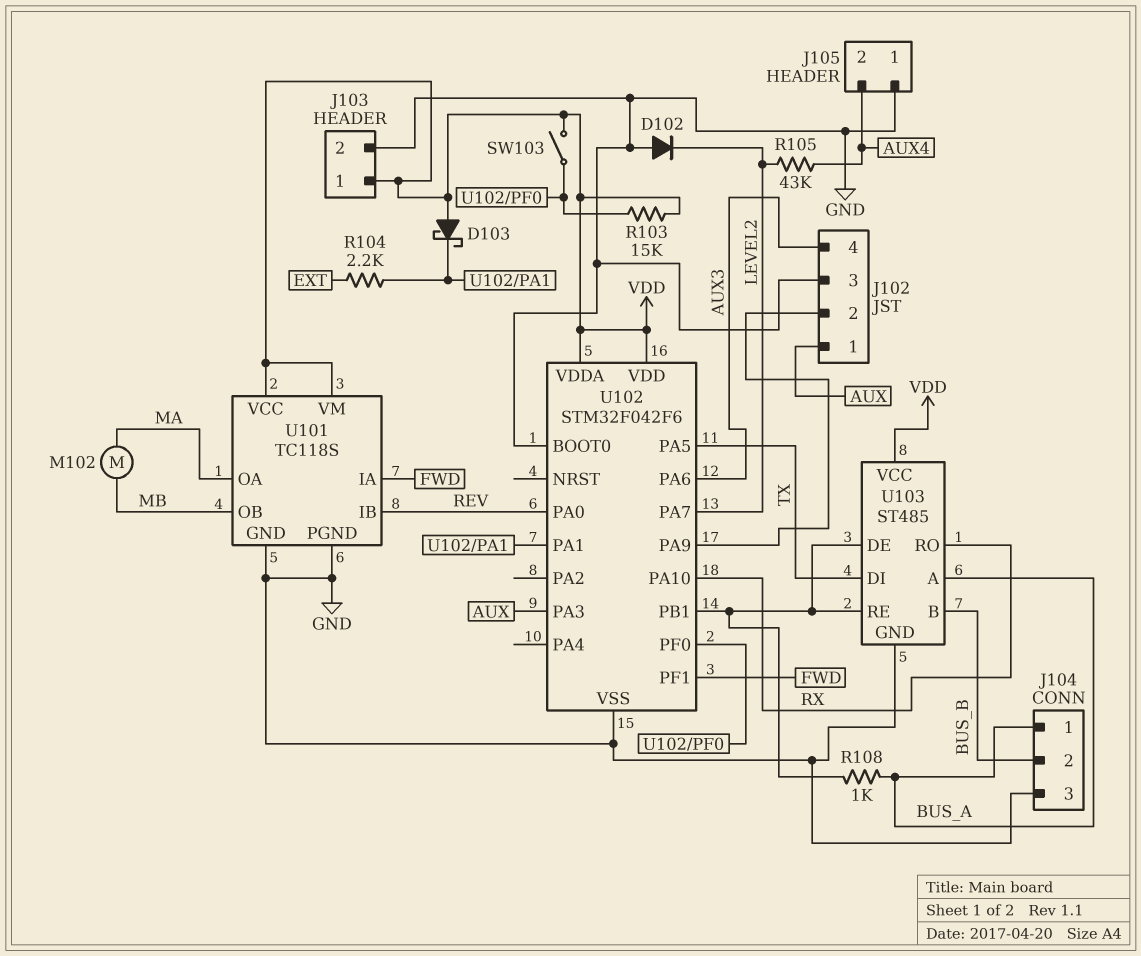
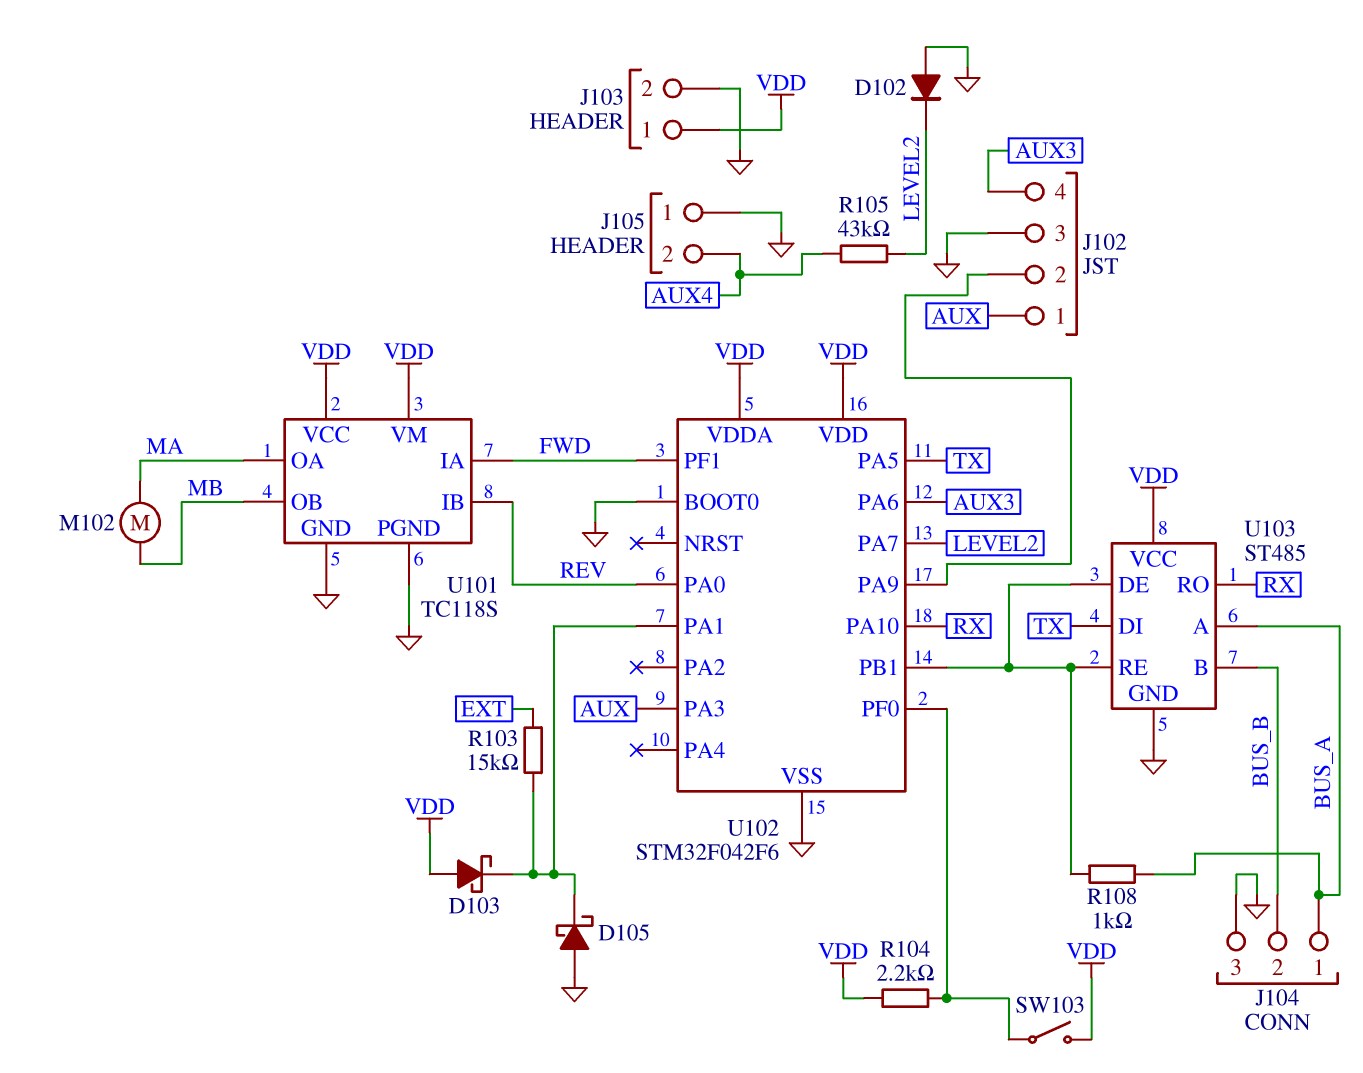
D105: none -> schottky (A GND, K U102/PA1)
R103: 15k (U102/PF0, VDD) -> 15k (EXT, U102/PA1)
R104: 2.2k (EXT, U102/PA1) -> 2.2k (U102/PF0, VDD)

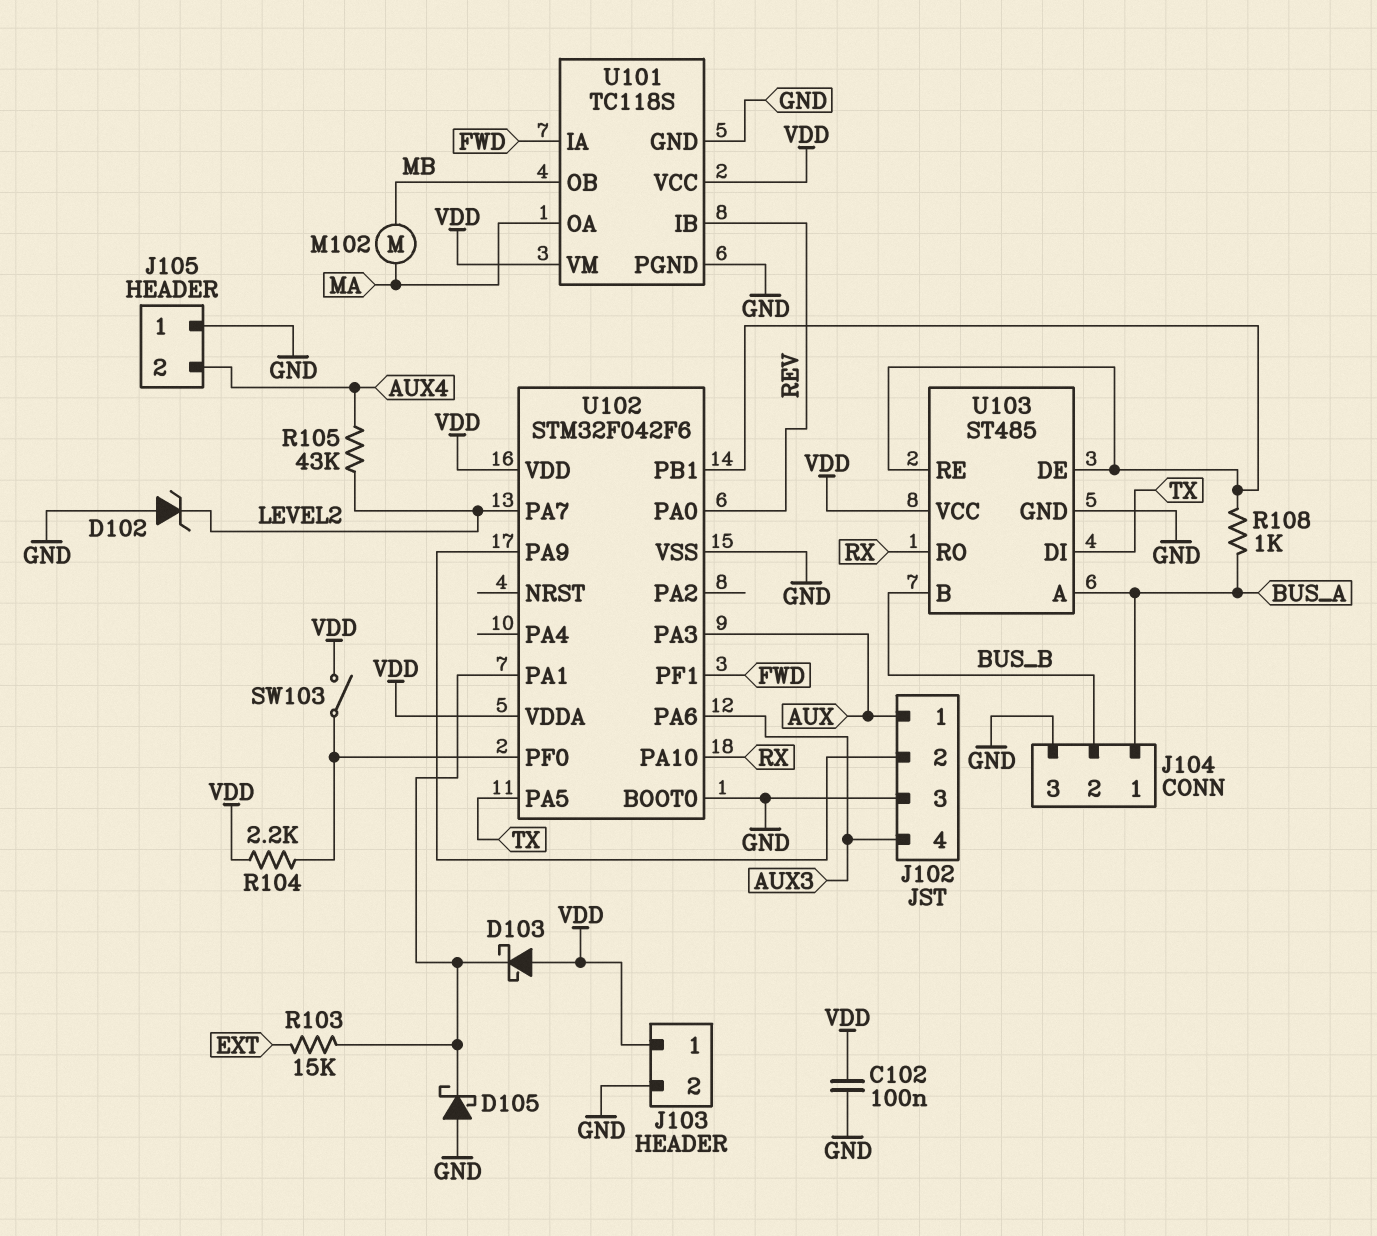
C102: none -> 100nF (GND, VDD)
D102: diode (A GND, K LEVEL2) -> zener (A GND, K LEVEL2)

